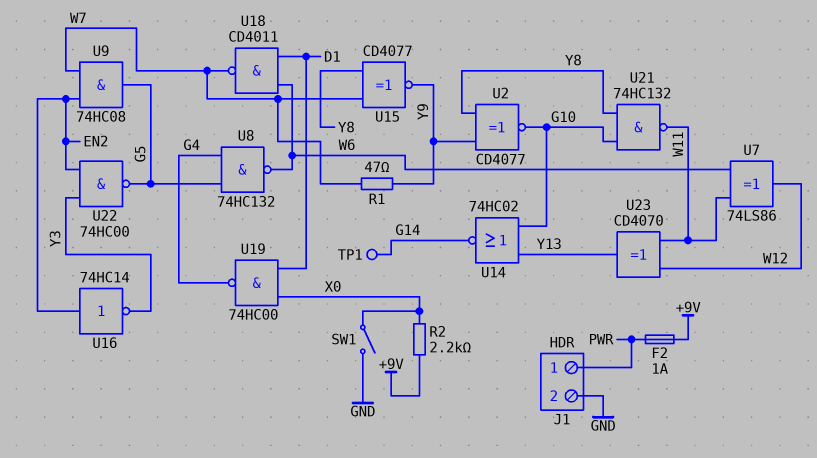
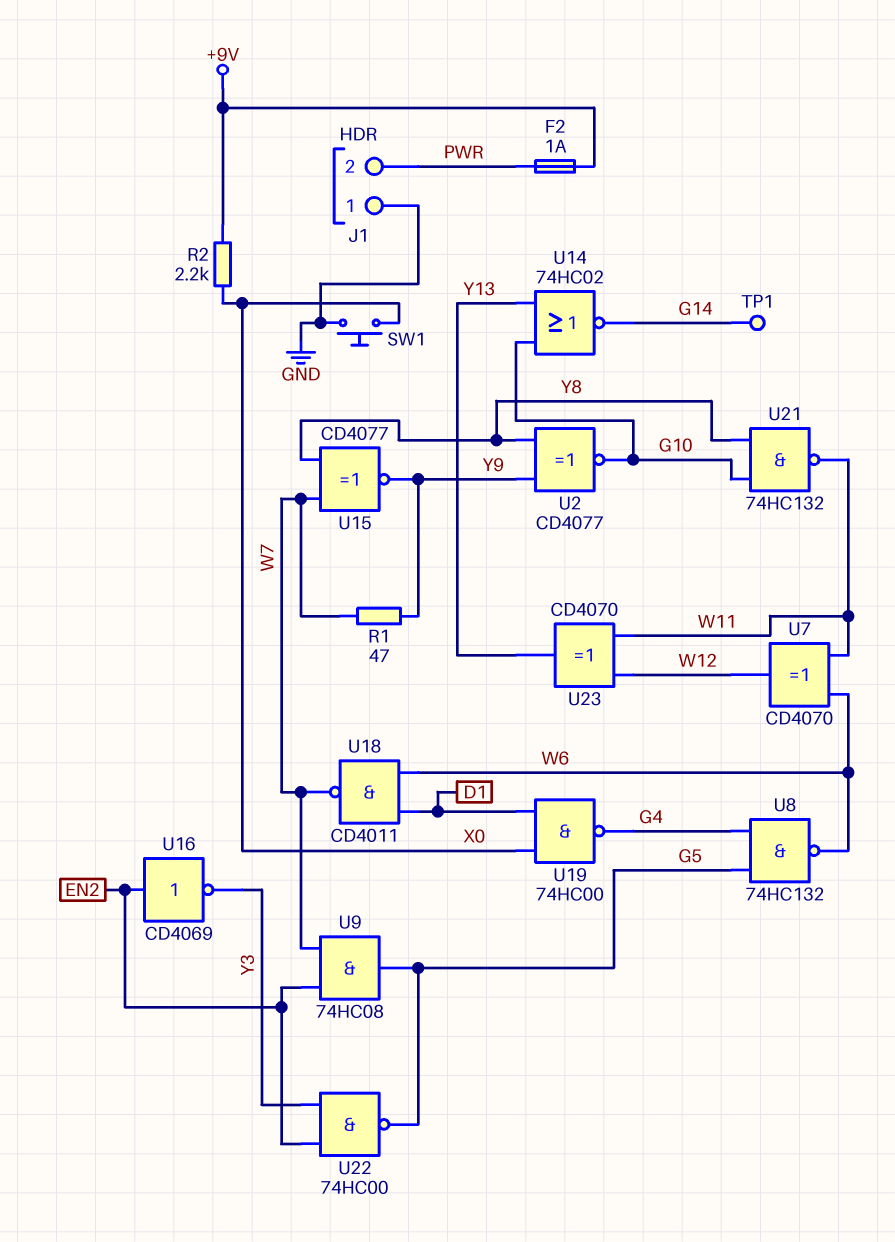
J1 pin 1: PWR -> GND
J1 pin 2: GND -> PWR
SW1: switch (GND, X0) -> button (GND, X0)
U7: XOR 74LS86 (in W6, in W11, out W12) -> XOR CD4070 (in W6, in W11, out W12)
U16: NOT 74HC14 (in EN2, out Y3) -> NOT CD4069 (in EN2, out Y3)

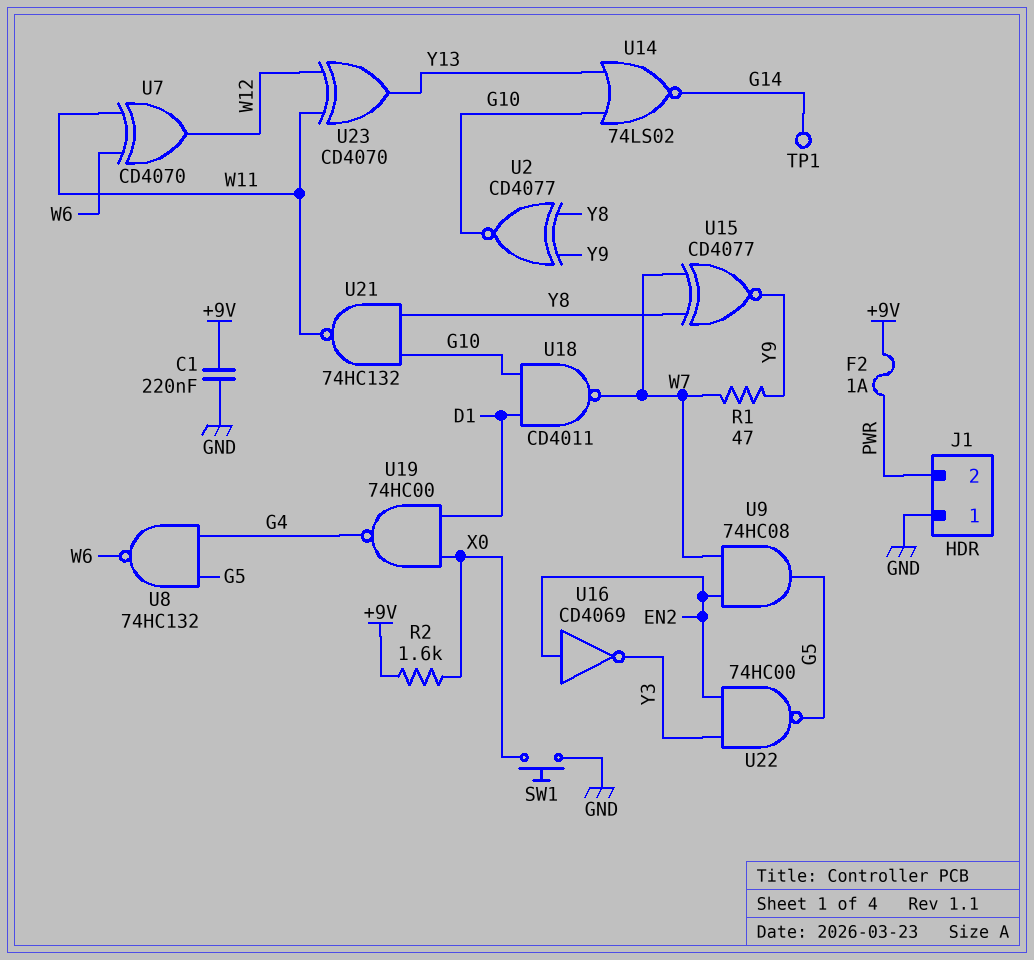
C1: none -> 220nF (+9V, GND)
R2: 2.2k (+9V, X0) -> 1.6k (+9V, X0)
U14: NOR 74HC02 (in G10, in Y13, out G14) -> NOR 74LS02 (in G10, in Y13, out G14)
U18: NAND CD4011 (in D1, in W6, out W7) -> NAND CD4011 (in D1, in G10, out W7)

